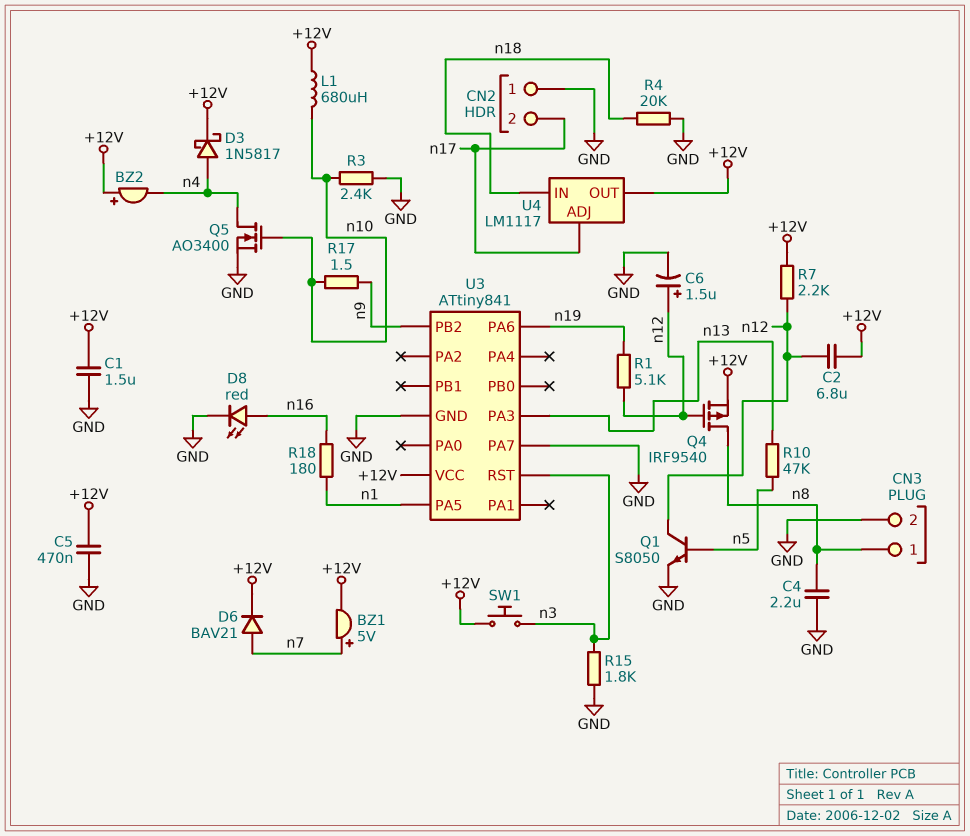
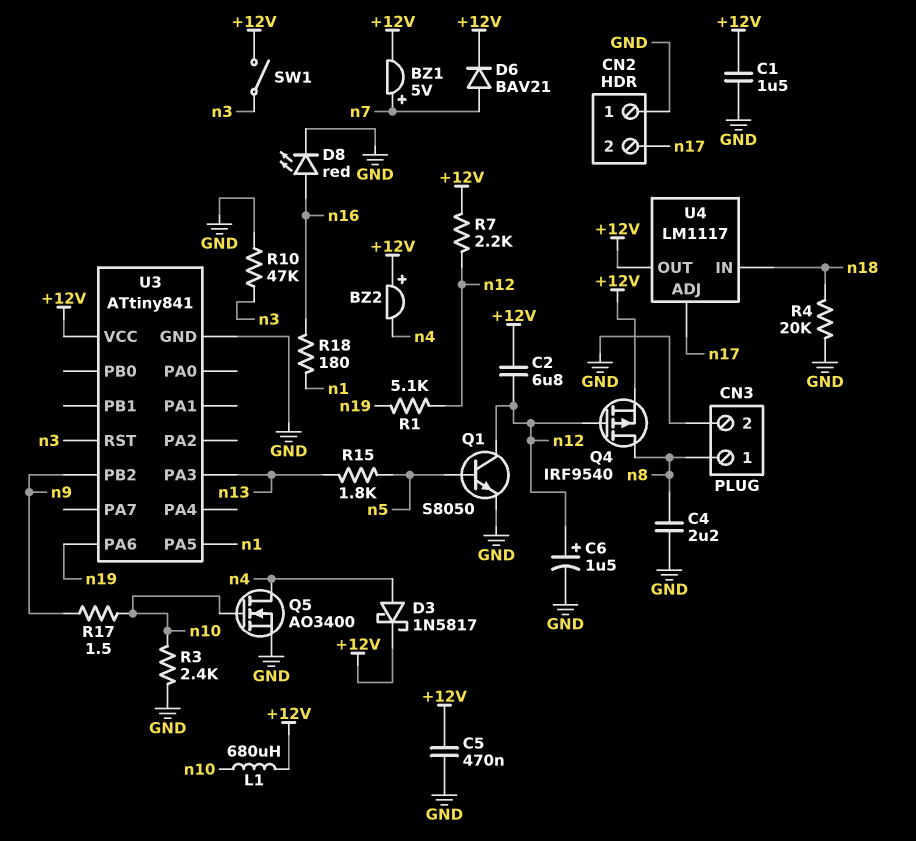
R10: 47k (n5, n13) -> 47k (GND, n3)
R15: 1.8k (GND, n3) -> 1.8k (n5, n13)
SW1: button (+12V, n3) -> switch (+12V, n3)
U3 pin PA7: GND -> none

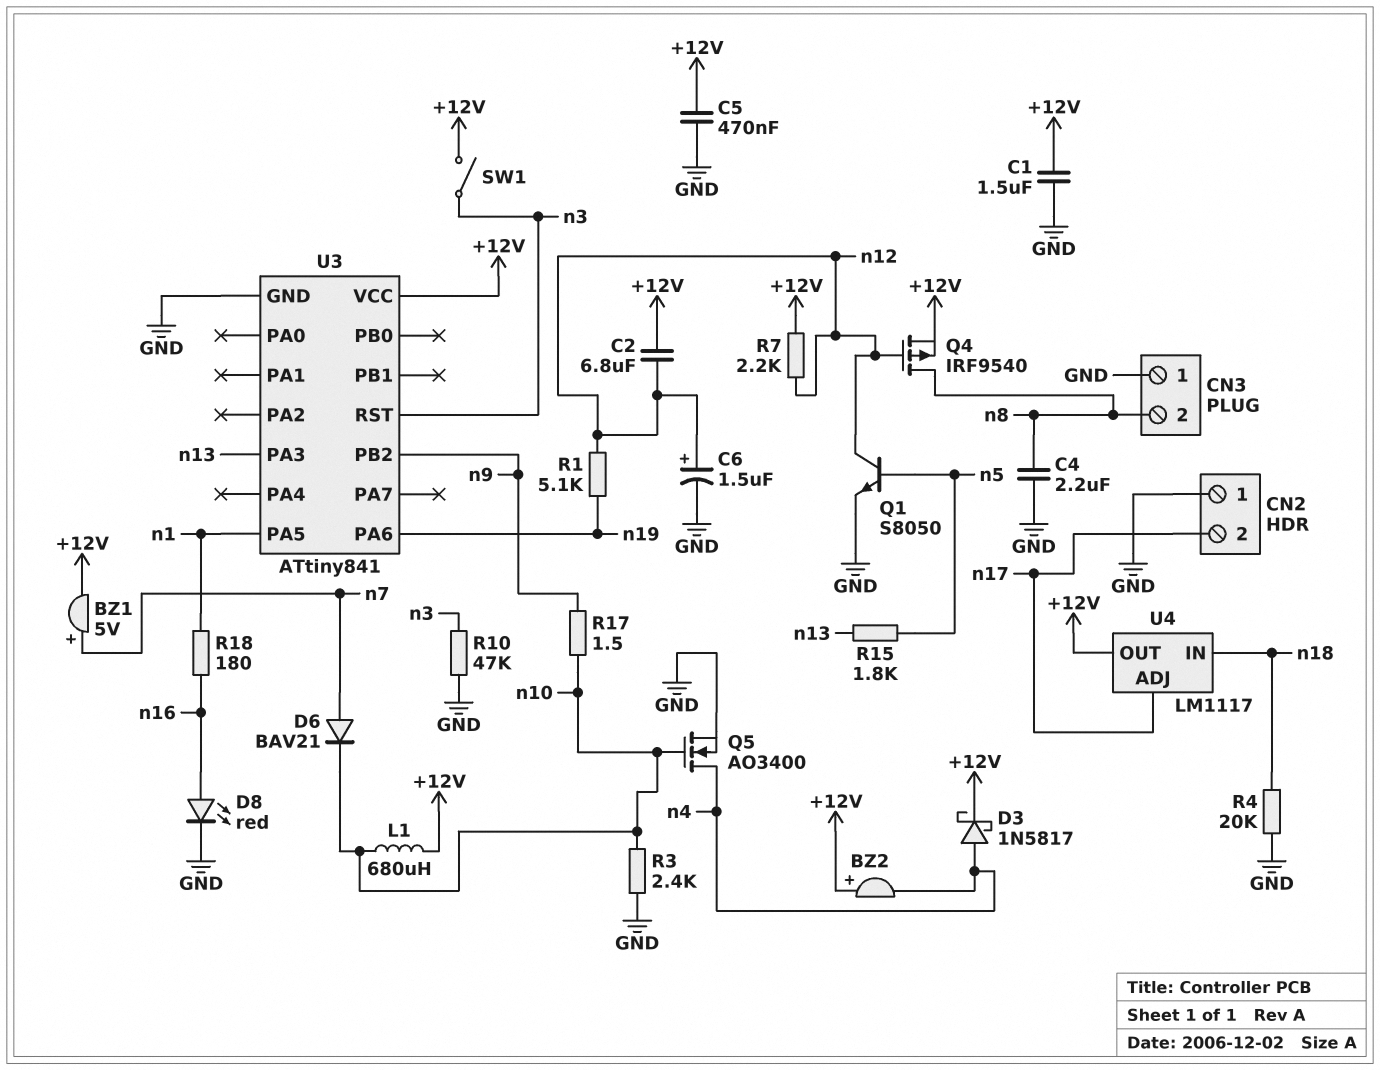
CN3 pin 1: n8 -> GND
CN3 pin 2: GND -> n8
D6: diode BAV21 (A n7, K +12V) -> diode BAV21 (A n7, K n10)

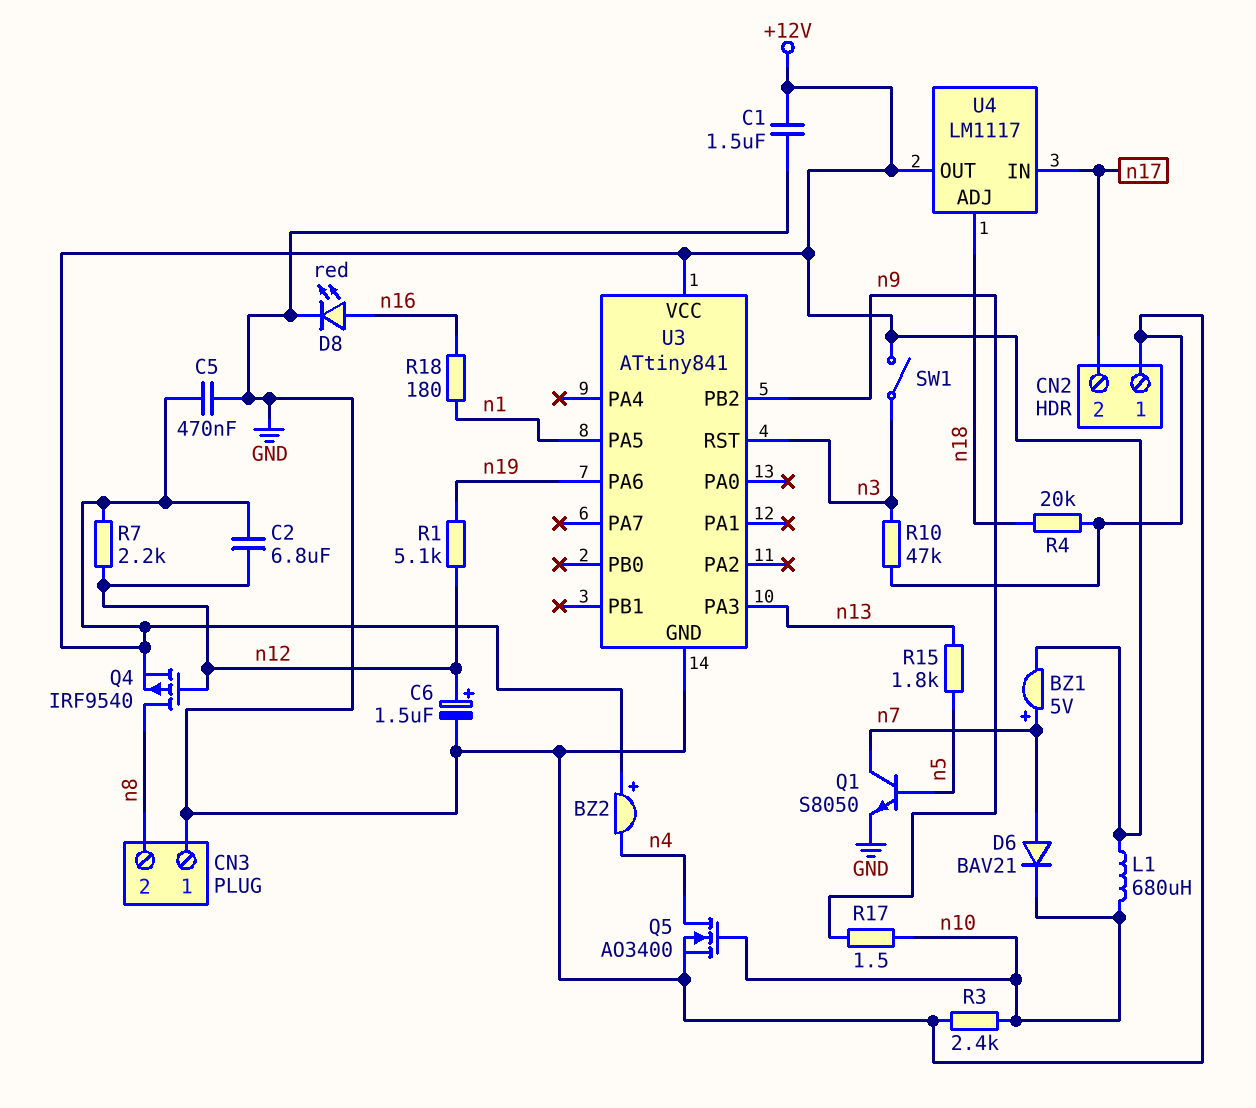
C4: 2.2uF (GND, n8) -> none
D3: schottky 1N5817 (A n4, K +12V) -> none
Q1: NPN S8050 (B n5, C n12, E GND) -> NPN S8050 (B n5, C n7, E GND)
U4 pin ADJ: n17 -> n18
U4 pin IN: n18 -> n17

